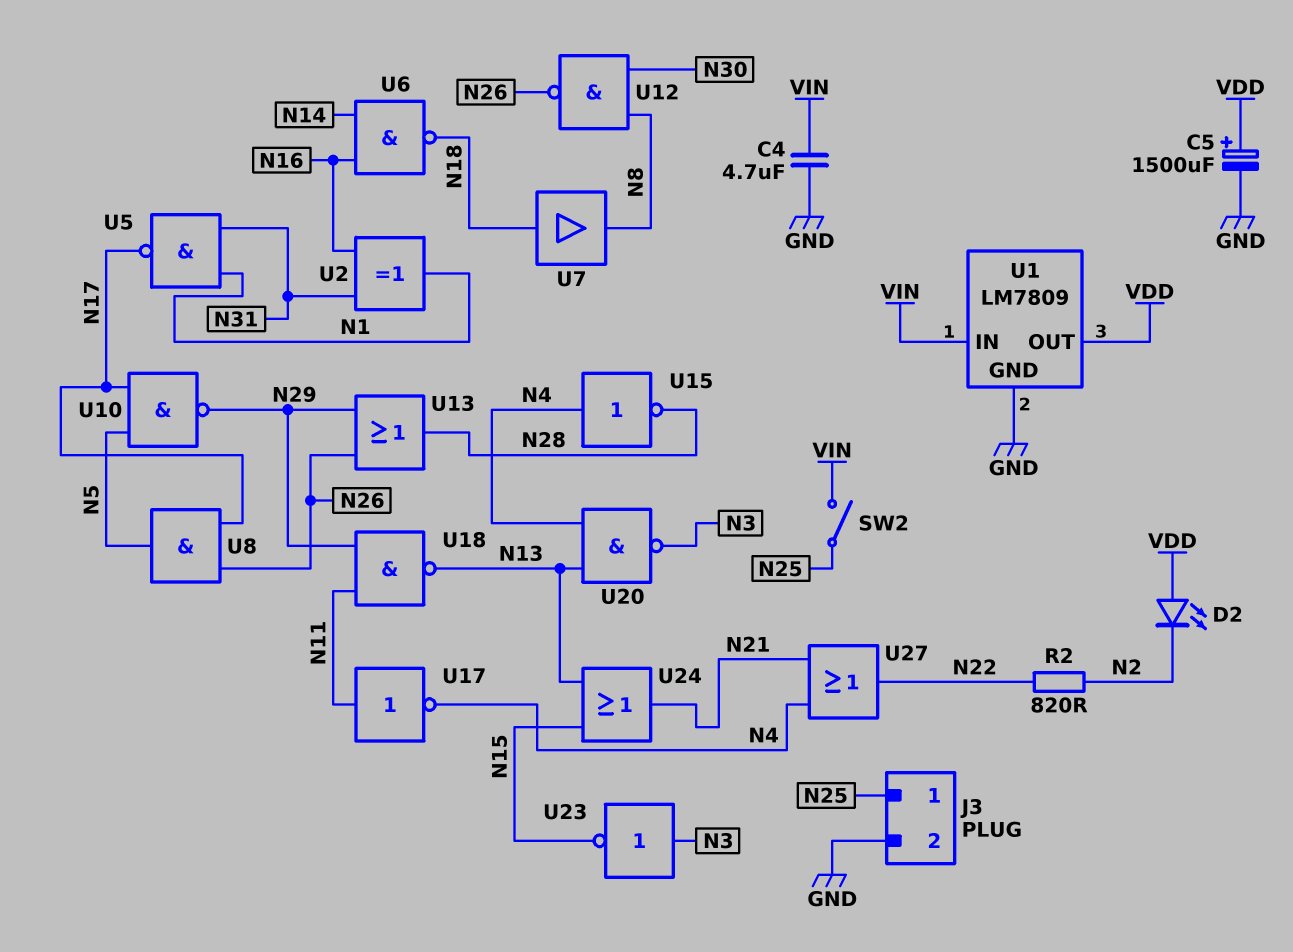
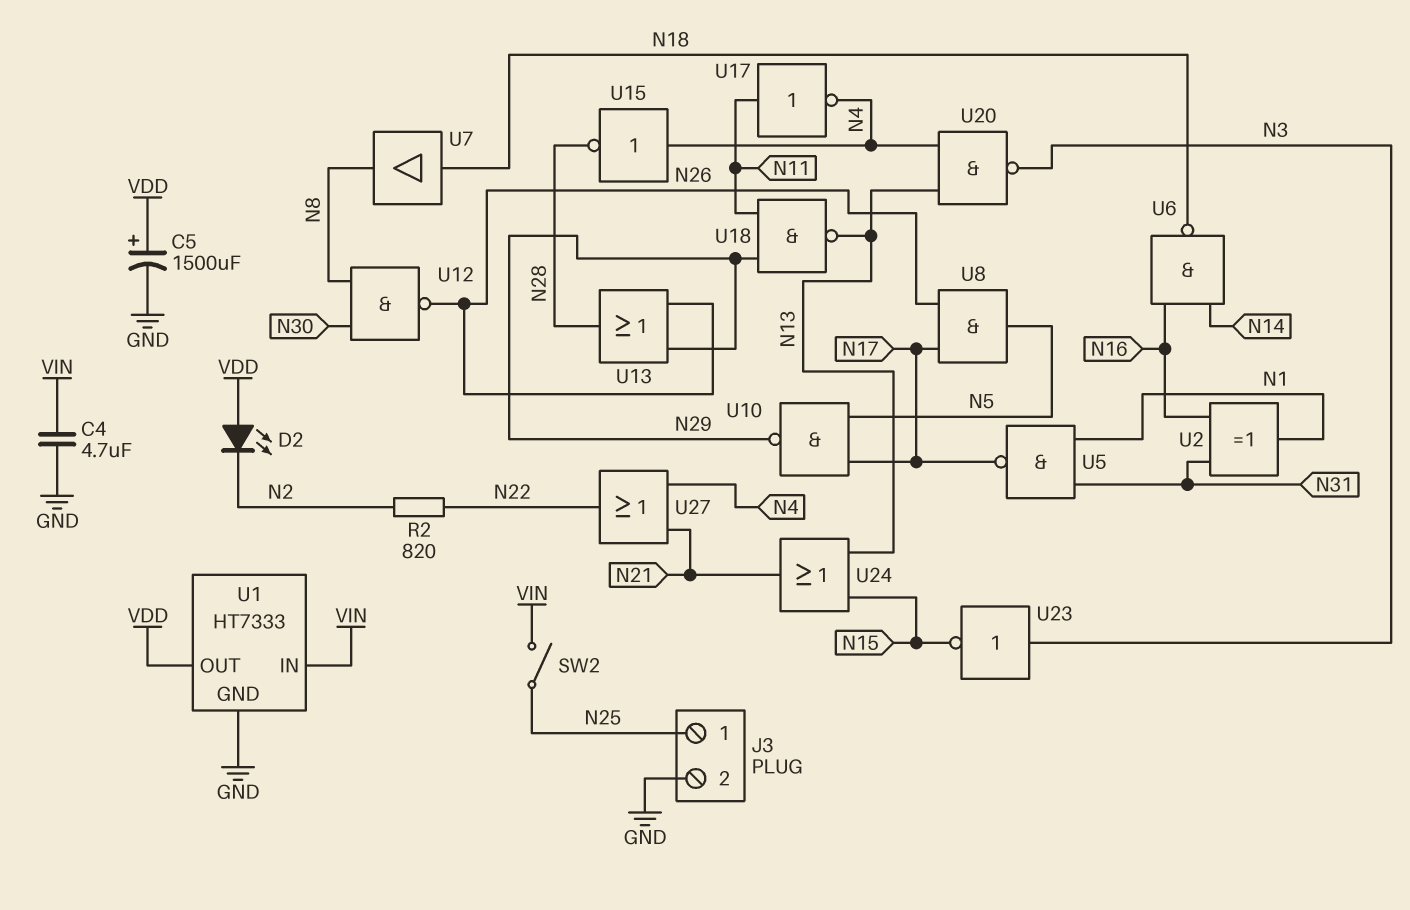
U1: LM7809 -> HT7333

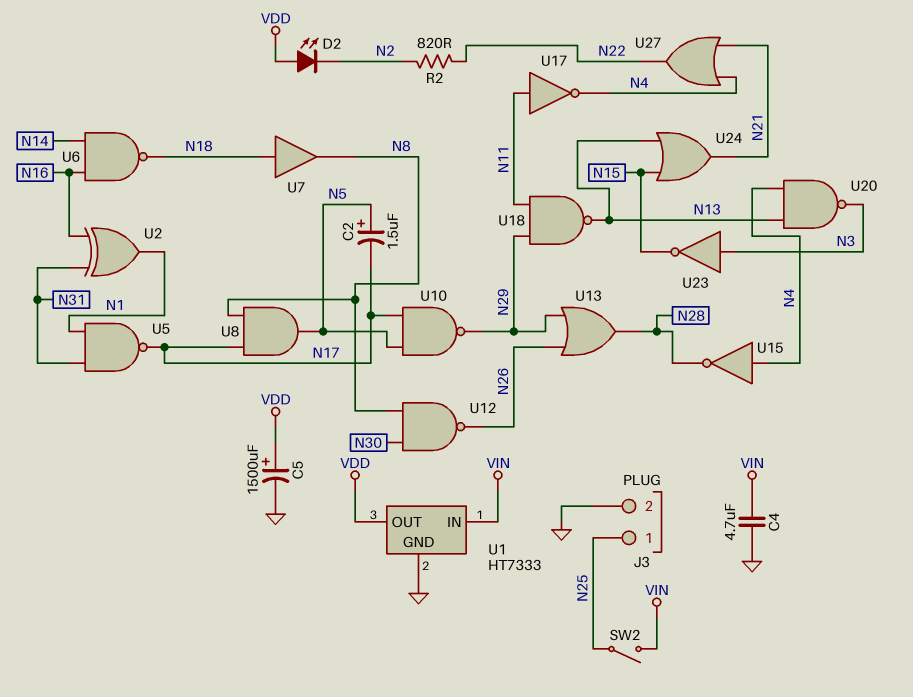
C2: none -> 1.5uF (plus N5, minus N17)
U8: AND (in N17, in N26, out N5) -> AND (in N8, in N17, out N5)

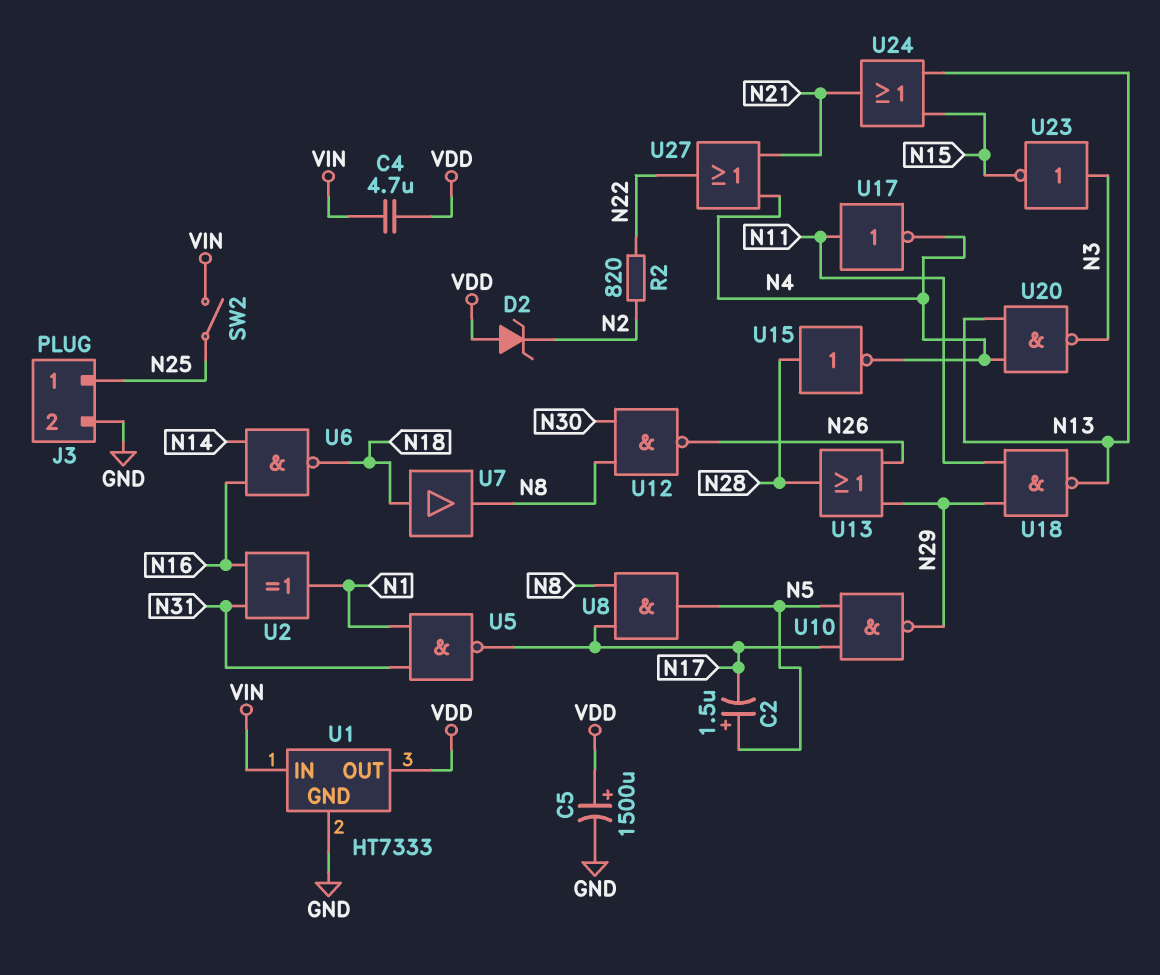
C4: 4.7uF (GND, VIN) -> 4.7uF (VDD, VIN)
D2: LED (A VDD, K N2) -> zener (A VDD, K N2)
U15: NOT (in N4, out N28) -> NOT (in N28, out N4)

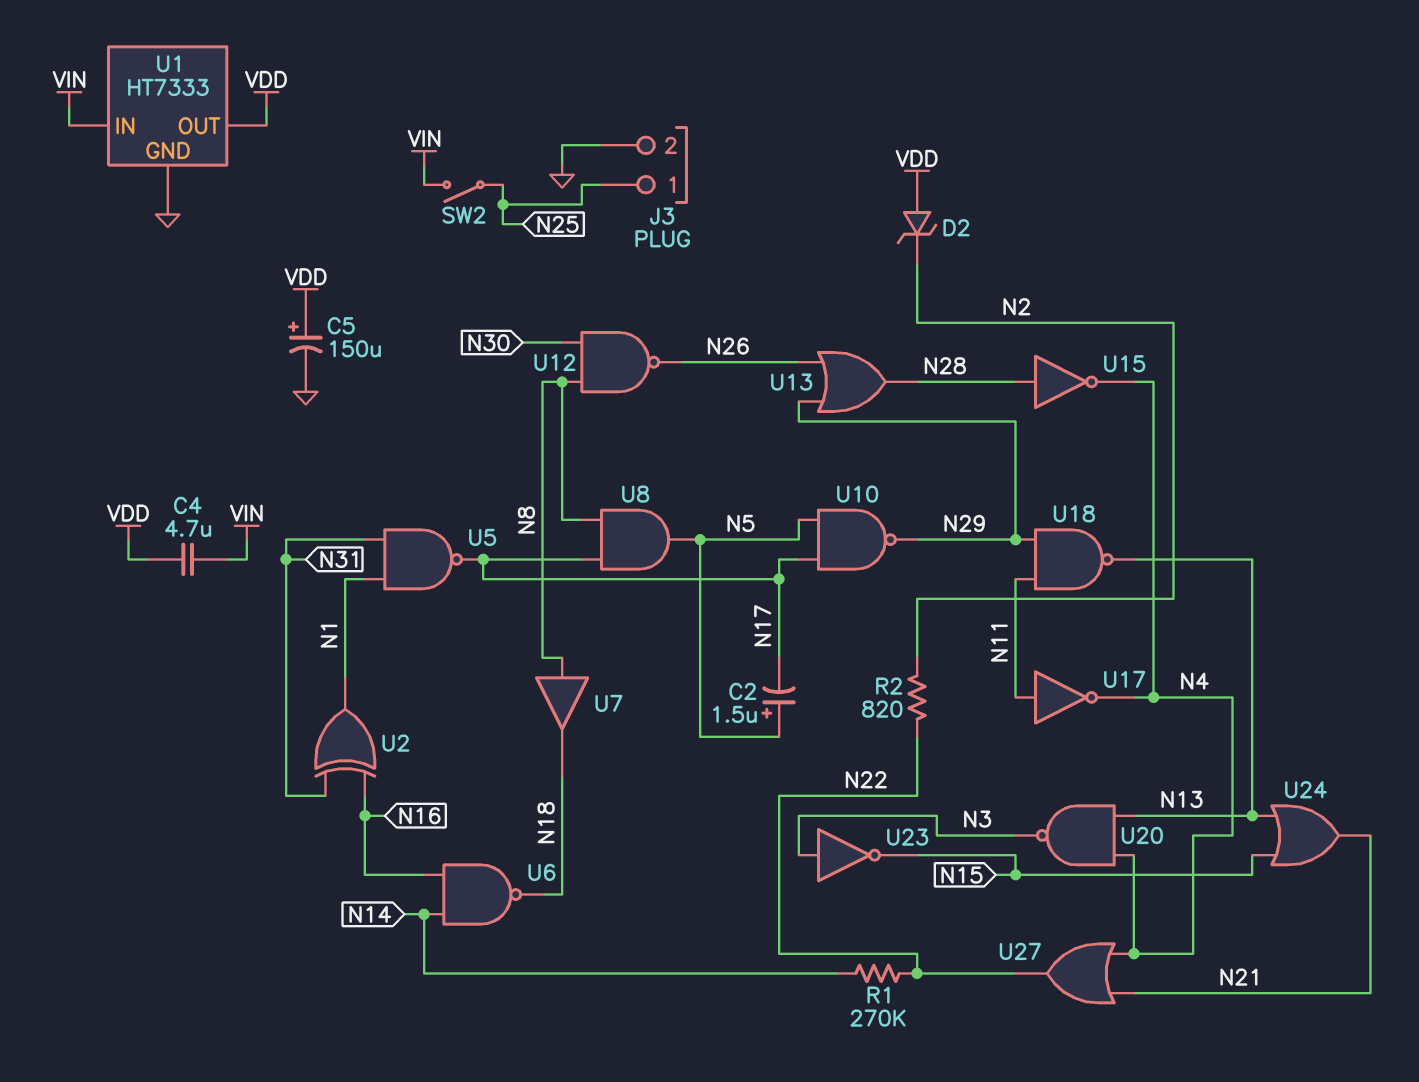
C5: 1500uF (plus VDD, minus GND) -> 150uF (plus VDD, minus GND)
R1: none -> 270k (N14, N22)
U7: buffer (in N18, out N8) -> buffer (in N8, out N18)

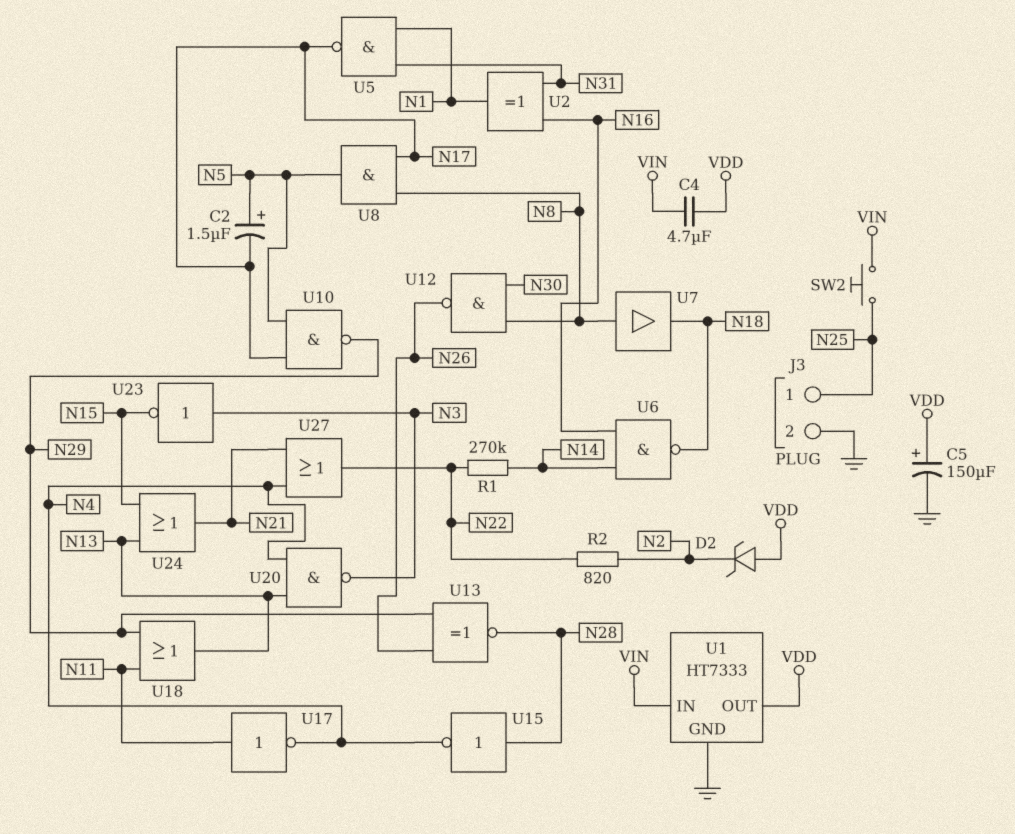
SW2: switch (N25, VIN) -> button (N25, VIN)
U13: OR (in N26, in N29, out N28) -> XNOR (in N26, in N29, out N28)
U18: NAND (in N11, in N29, out N13) -> OR (in N11, in N29, out N13)

